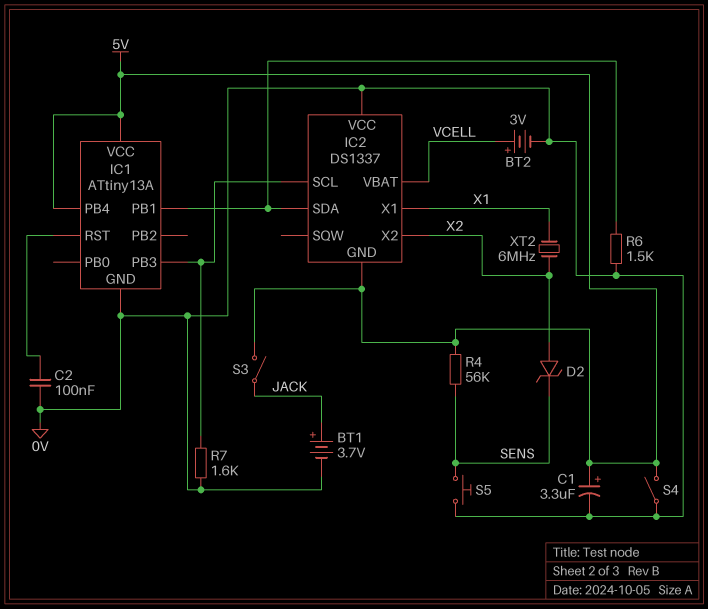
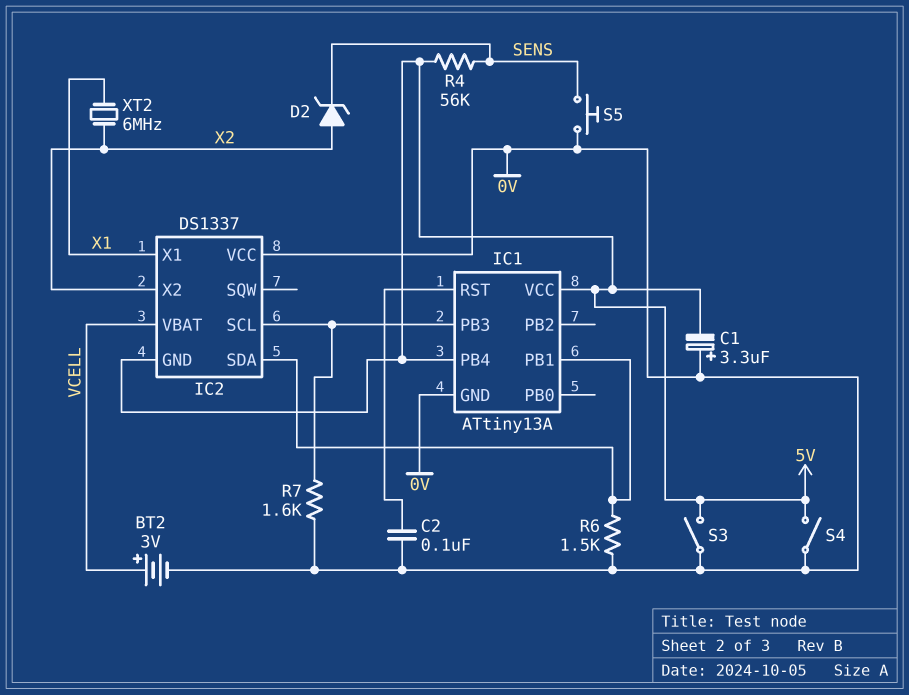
BT1: 3.7V (plus JACK, minus 0V) -> none
C1: 3.3uF (plus 5V, minus 0V) -> 3.3uF (plus 0V, minus 5V)
S3: switch (5V, JACK) -> switch (0V, 5V)

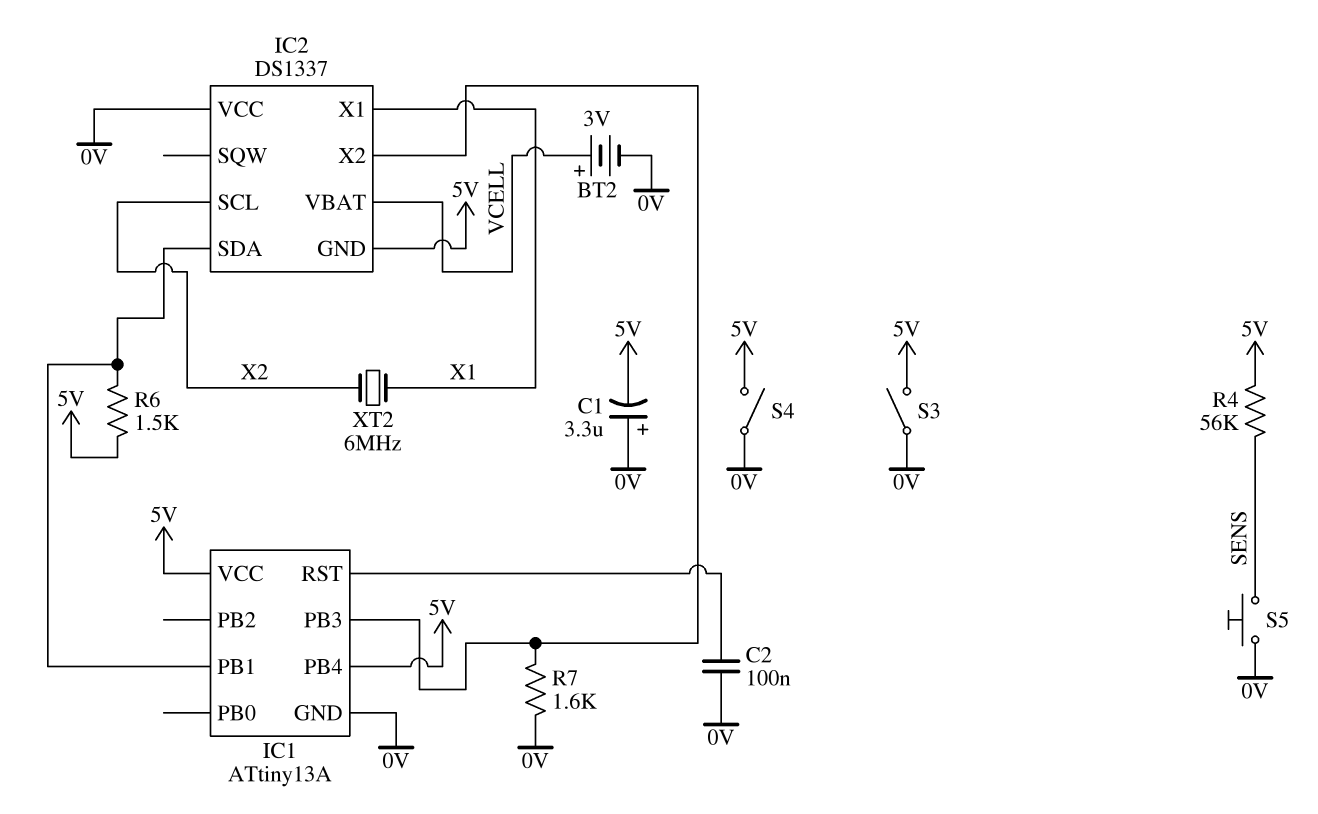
D2: zener (A X2, K SENS) -> none
IC2 pin SCL: IC1/PB3 -> X2
IC2 pin X2: X2 -> IC1/PB3
R6: 1.5k (0V, IC1/PB1) -> 1.5k (5V, IC1/PB1)

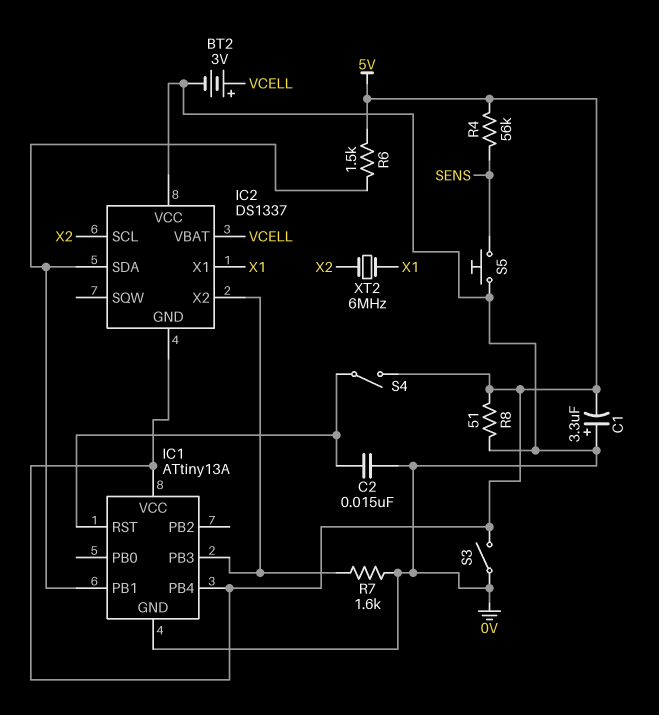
C2: 100nF (0V, IC1/RST) -> 15nF (0V, IC1/RST)
R8: none -> 51 (0V, 5V)
S4: switch (0V, 5V) -> switch (5V, IC1/RST)

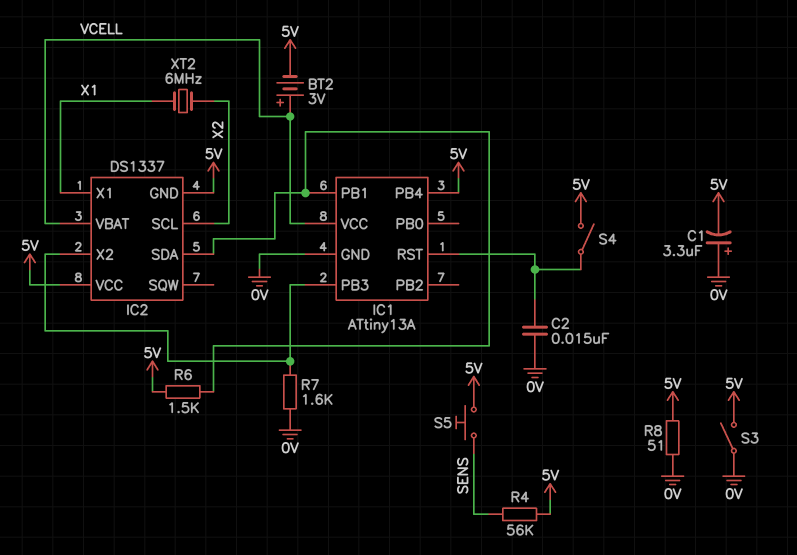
BT2: 3V (plus VCELL, minus 0V) -> 3V (plus VCELL, minus 5V)
IC1 pin VCC: 5V -> VCELL
IC2 pin VCC: 0V -> 5V
S5: button (0V, SENS) -> button (5V, SENS)

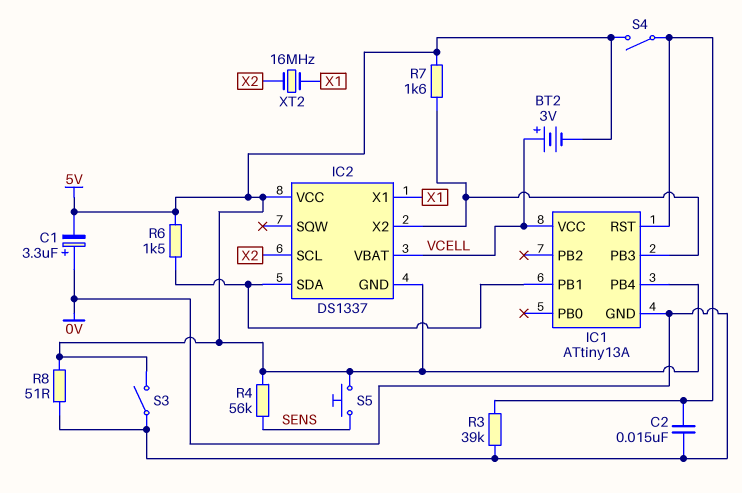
R3: none -> 39k (0V, IC1/RST)
R7: 1.6k (0V, IC1/PB3) -> 1.6k (5V, IC1/PB3)
XT2: 6MHz (X1, X2) -> 16MHz (X1, X2)

